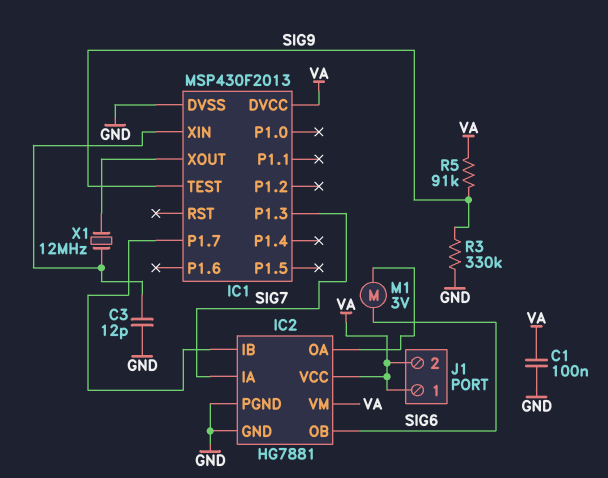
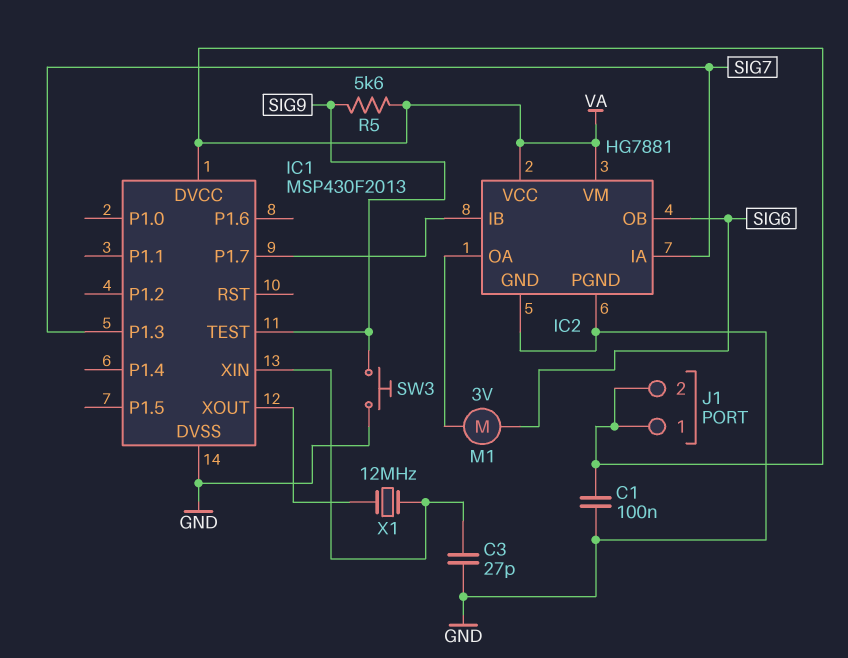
C3: 12pF (GND, IC1/XIN) -> 27pF (GND, IC1/XIN)
R3: 330k (GND, SIG9) -> none
R5: 91k (SIG9, VA) -> 5.6k (SIG9, VA)
SW3: none -> button (GND, SIG9)

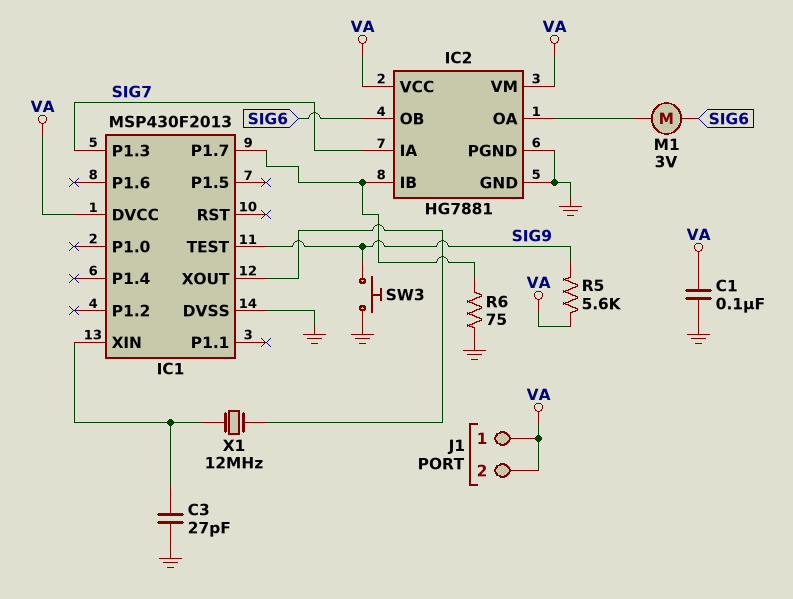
R6: none -> 75 (GND, IC1/P1.7)

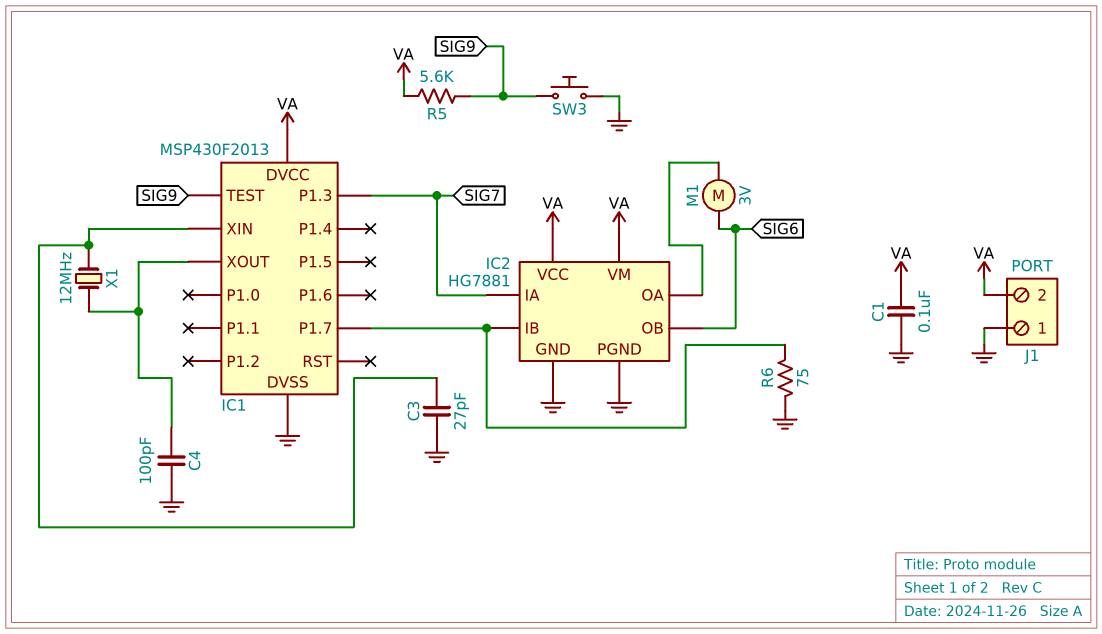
C4: none -> 100pF (GND, IC1/XOUT)
J1 pin 1: VA -> GND

